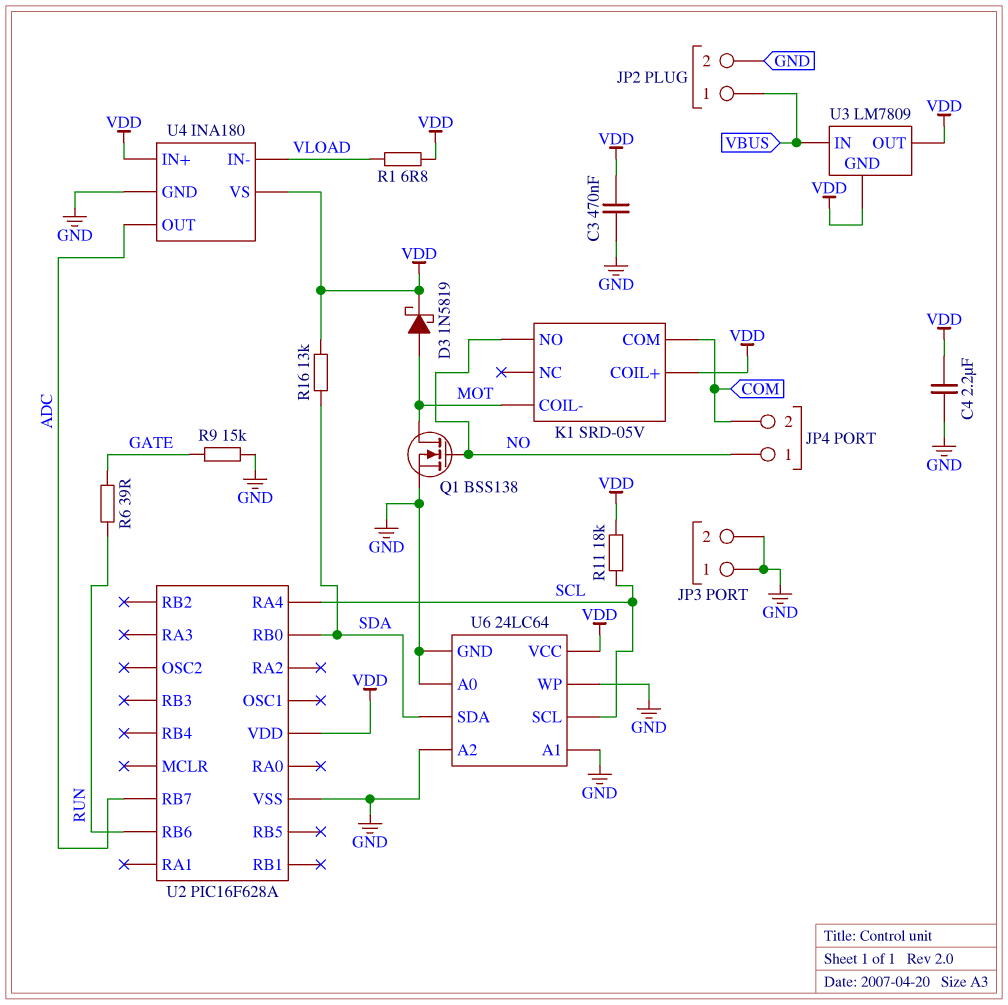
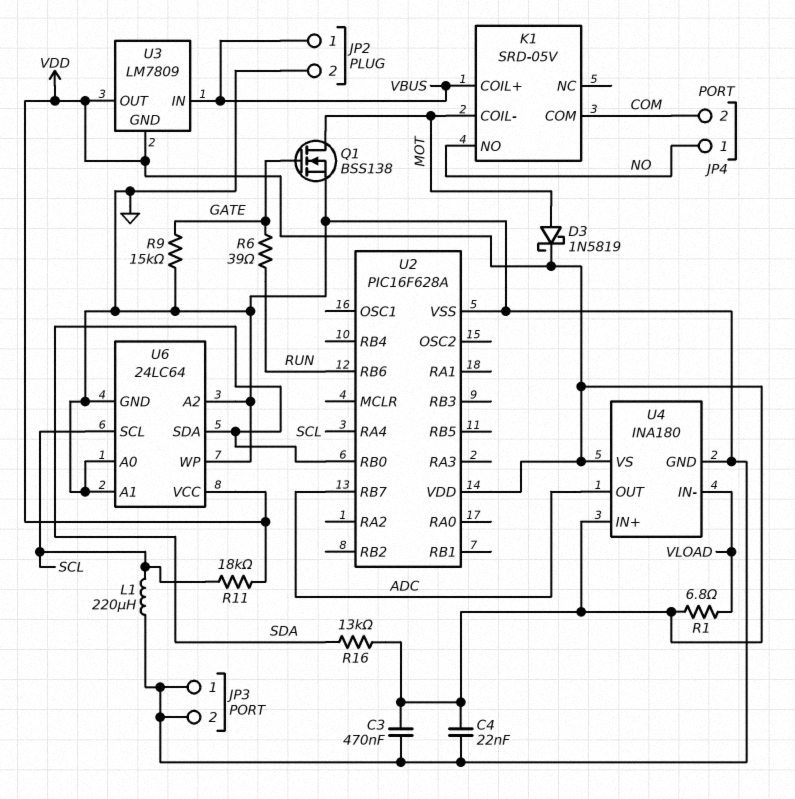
C4: 2.2uF (GND, VDD) -> 22nF (GND, VDD)
K1 pin COIL+: VDD -> VBUS
L1: none -> 220uH (GND, SCL)
Q1: NMOS BSS138 (G NO, D MOT, S GND) -> NMOS BSS138 (G GATE, D MOT, S GND)

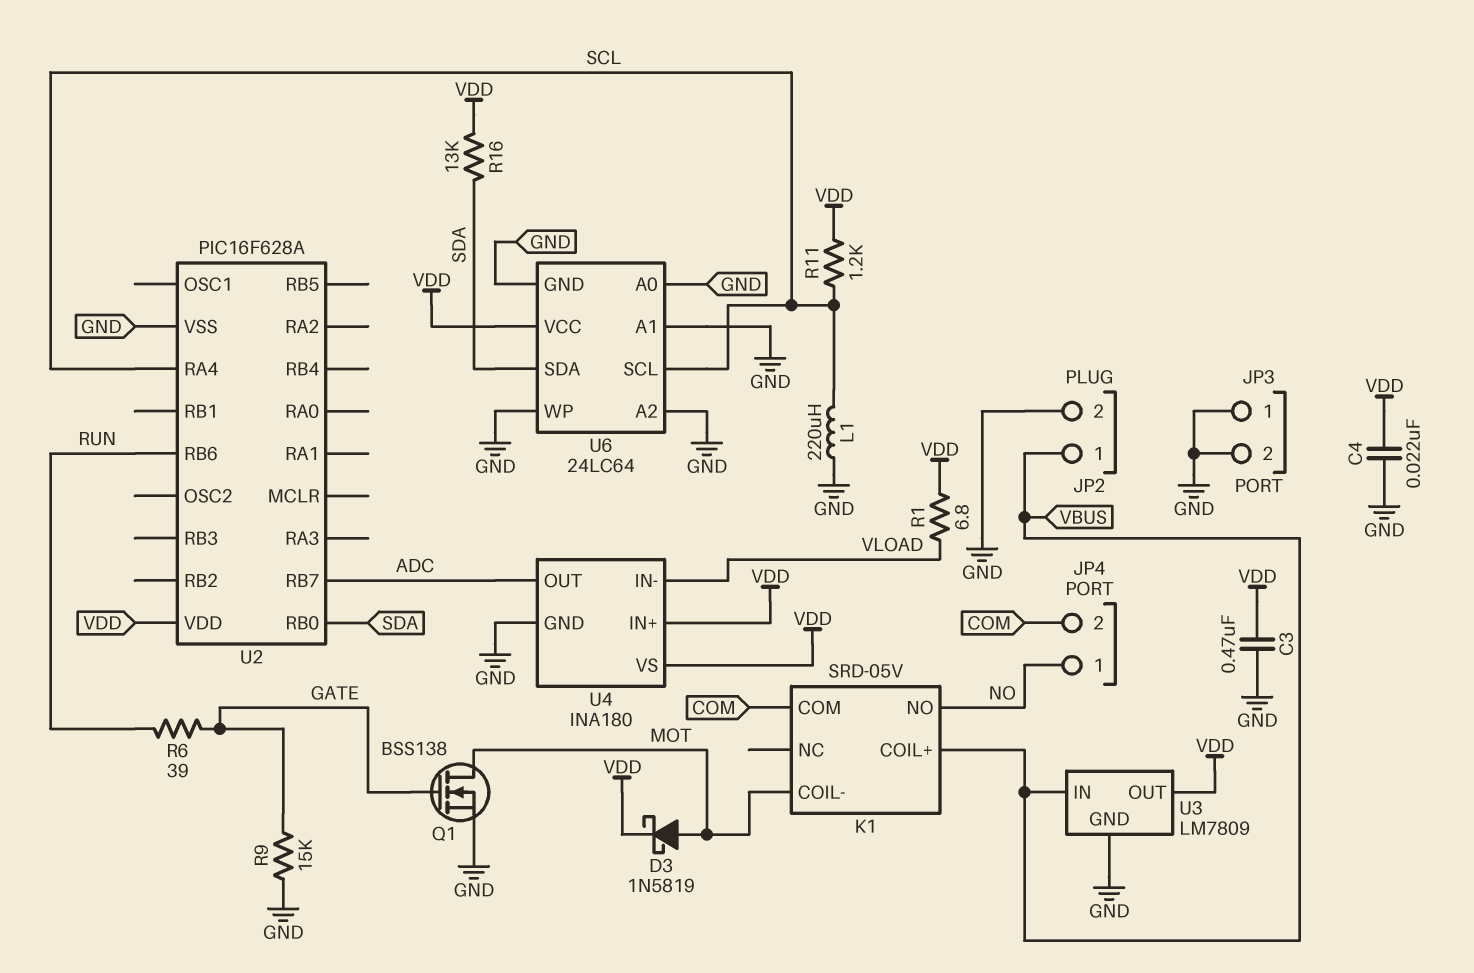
R11: 18k (SCL, VDD) -> 1.2k (SCL, VDD)
U3 pin GND: VDD -> GND

